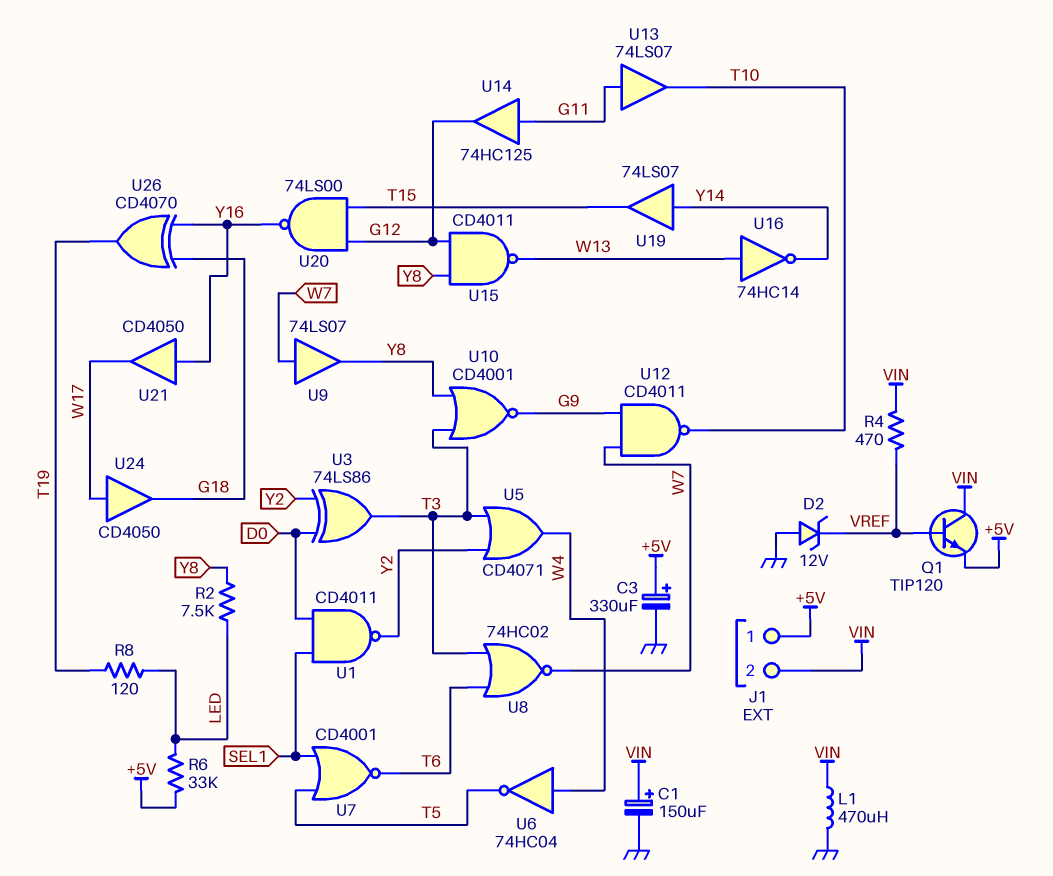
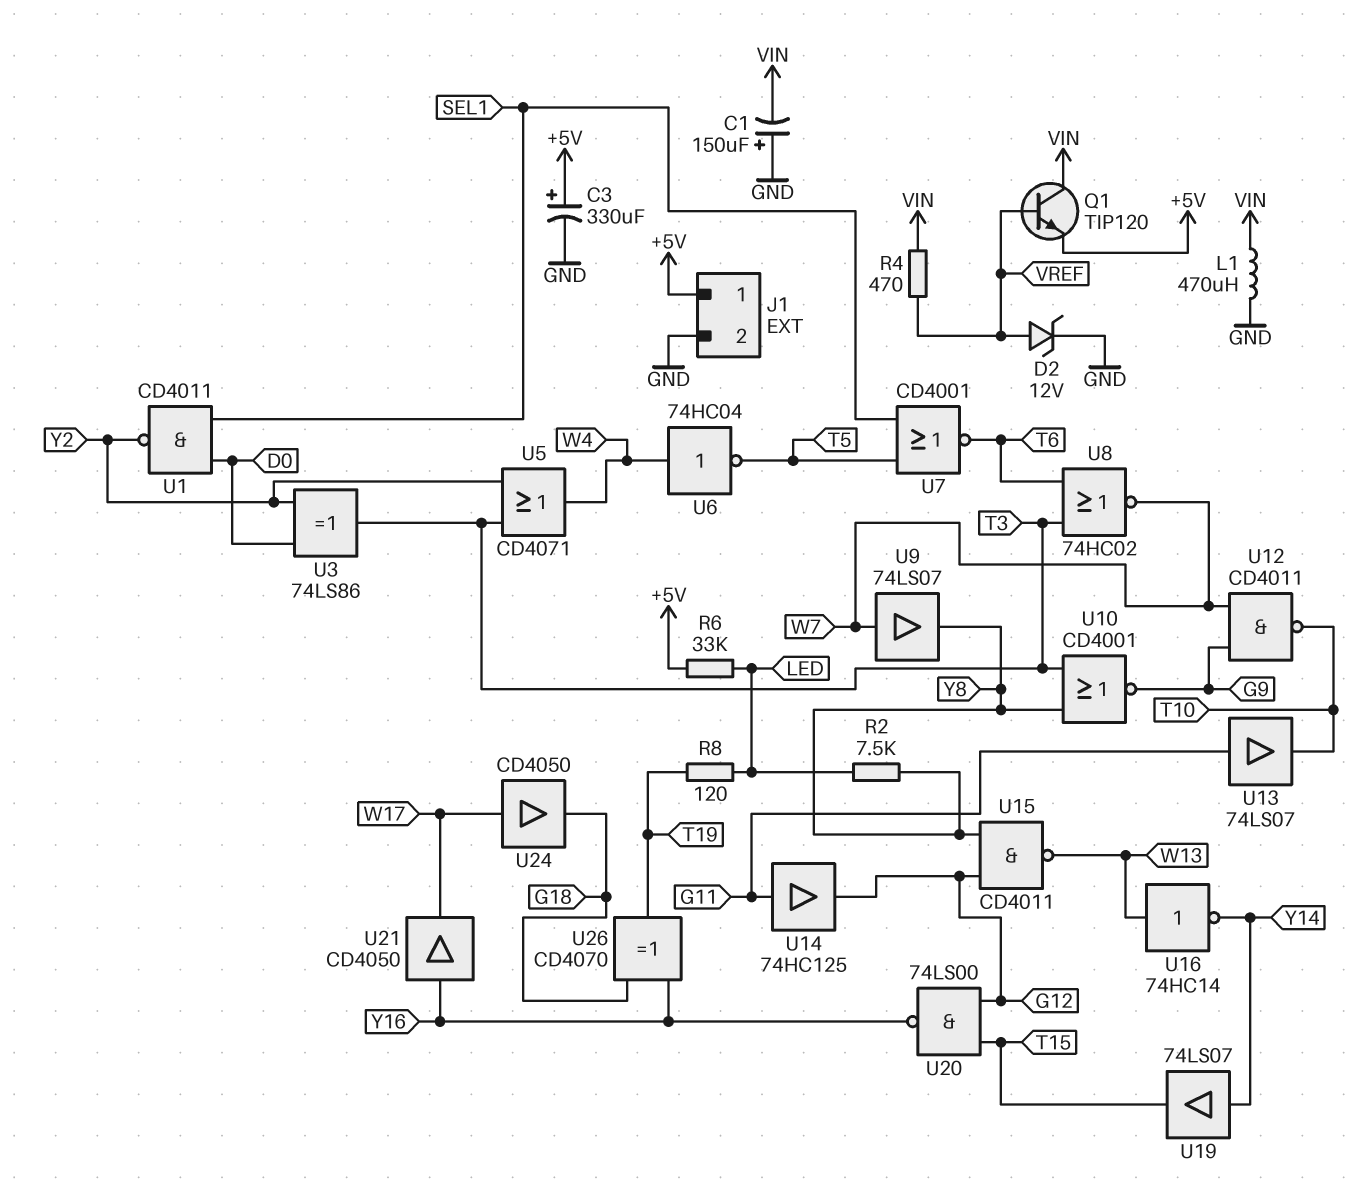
C1: 150uF (plus VIN, minus GND) -> 150uF (plus GND, minus VIN)
D2: zener 12V (A GND, K VREF) -> zener 12V (A VREF, K GND)
J1 pin 2: VIN -> GND

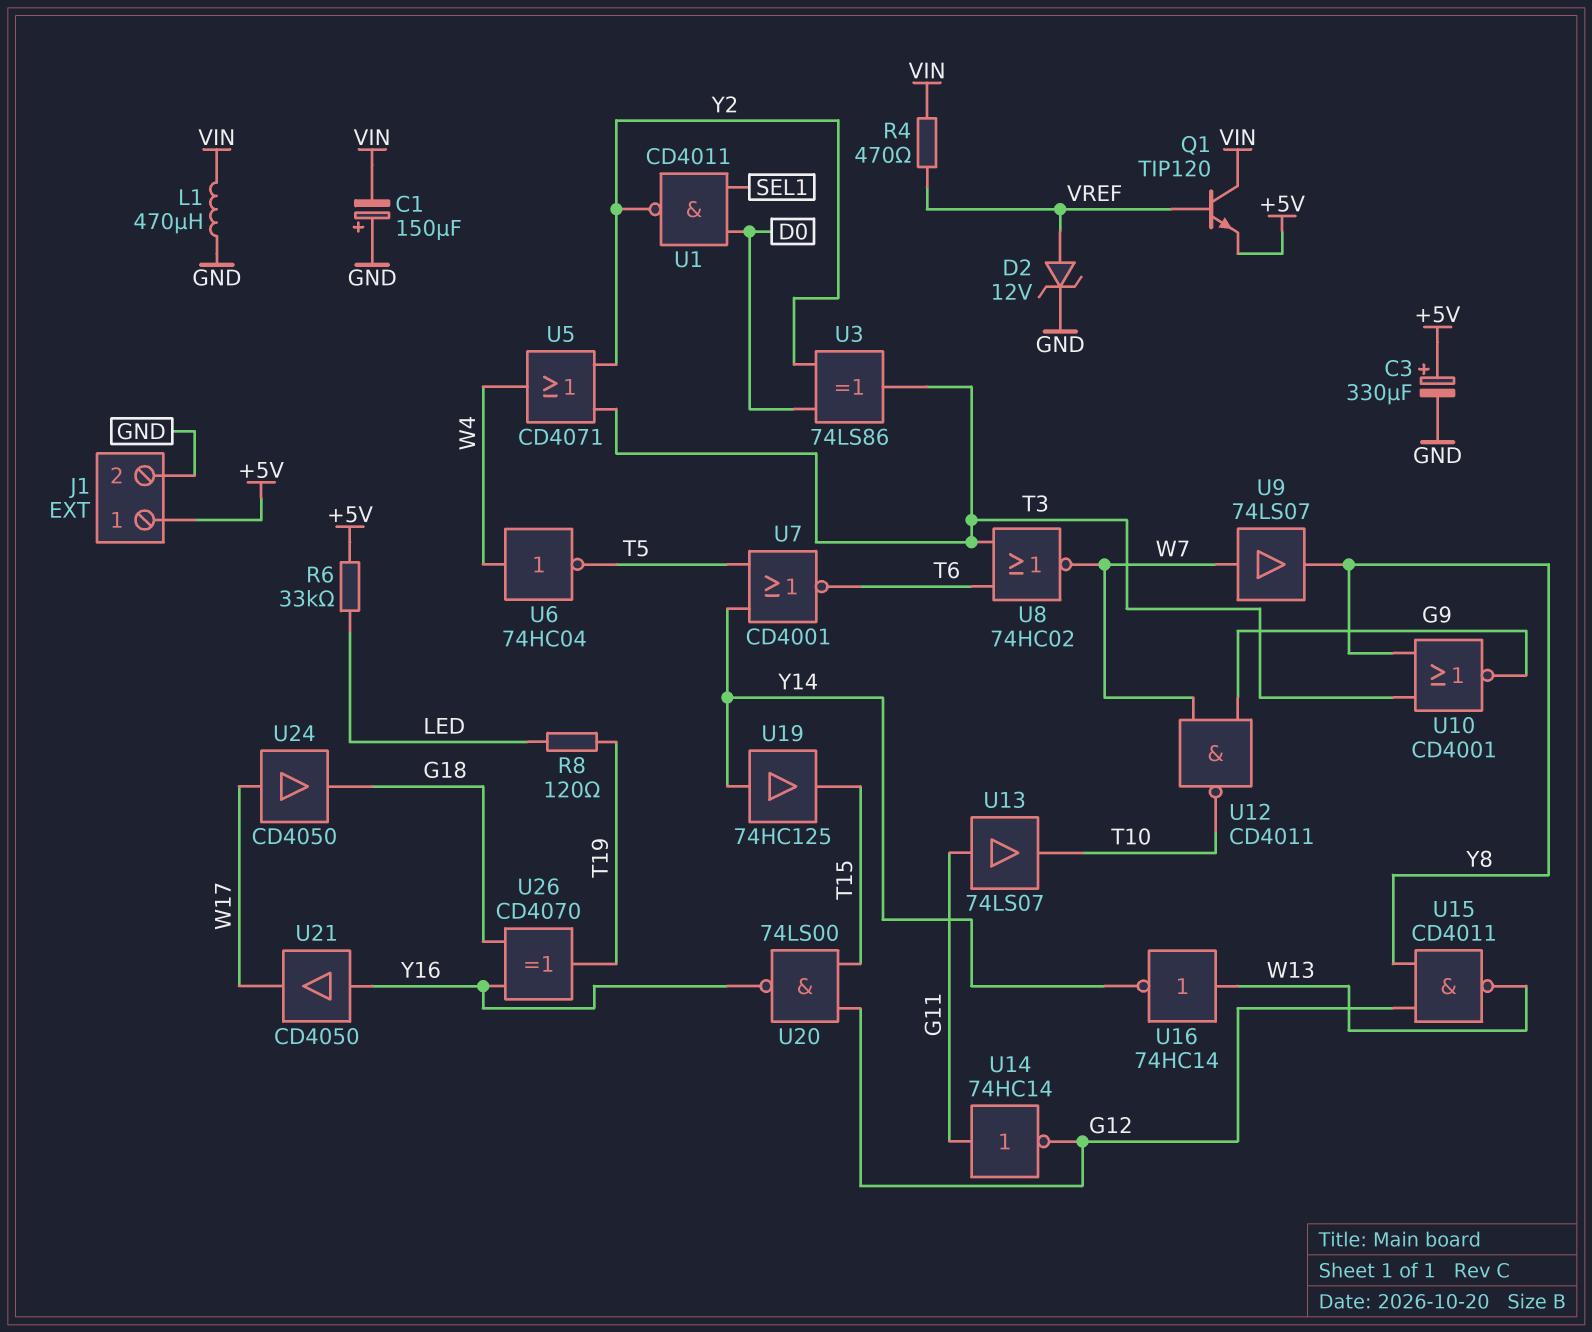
R2: 7.5k (LED, Y8) -> none
U7: NOR CD4001 (in SEL1, in T5, out T6) -> NOR CD4001 (in T5, in Y14, out T6)
U14: buffer 74HC125 (in G11, out G12) -> NOT 74HC14 (in G11, out G12)
U19: buffer 74LS07 (in Y14, out T15) -> buffer 74HC125 (in Y14, out T15)

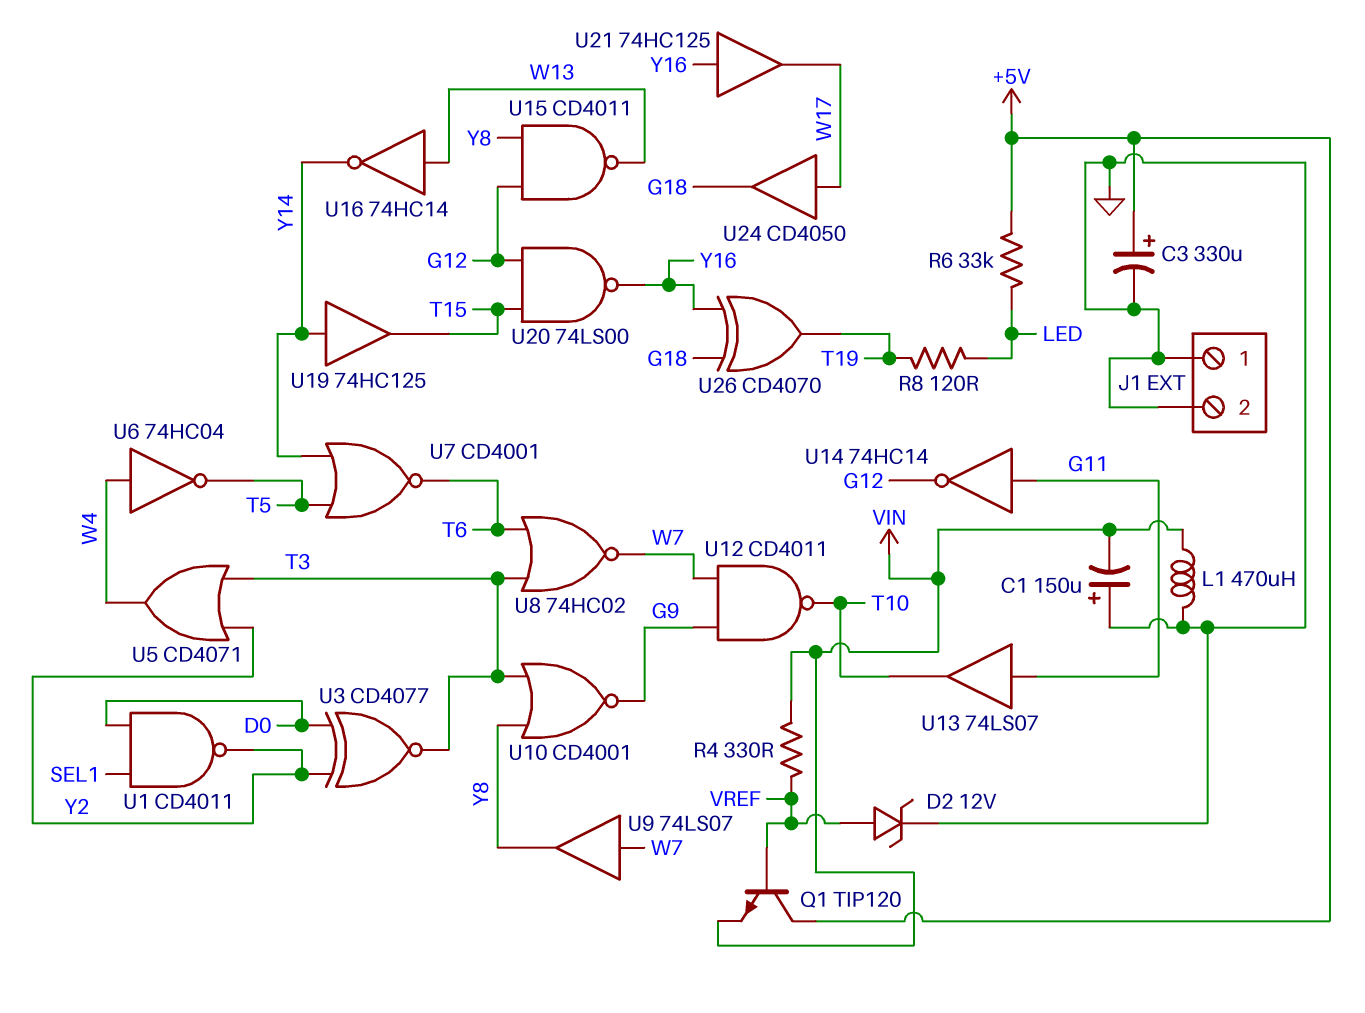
J1 pin 1: +5V -> GND
Q1: NPN TIP120 (B VREF, C VIN, E +5V) -> NPN TIP120 (B VREF, C +5V, E VIN)
R4: 470 (VIN, VREF) -> 330 (VIN, VREF)
U3: XOR 74LS86 (in D0, in Y2, out T3) -> XNOR CD4077 (in D0, in Y2, out T3)
U21: buffer CD4050 (in Y16, out W17) -> buffer 74HC125 (in Y16, out W17)

